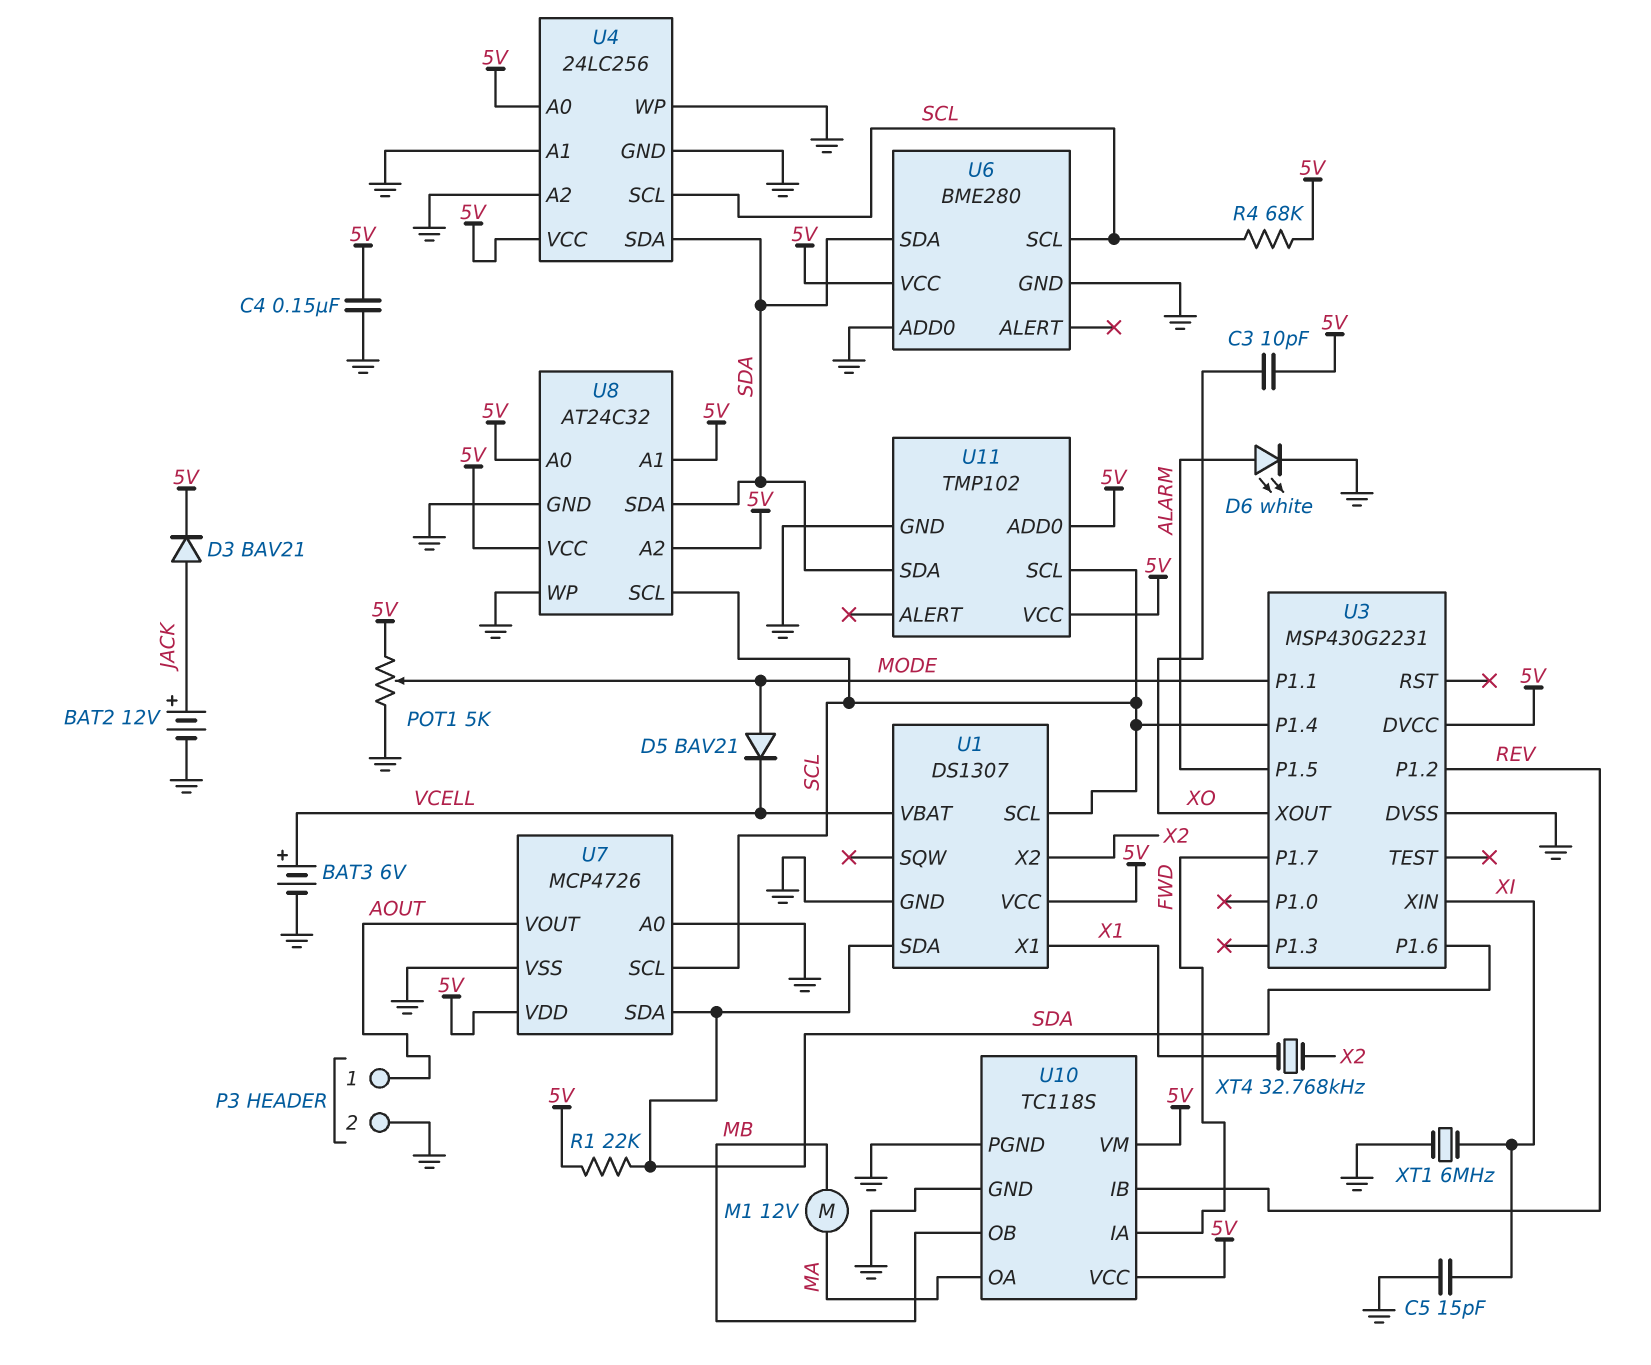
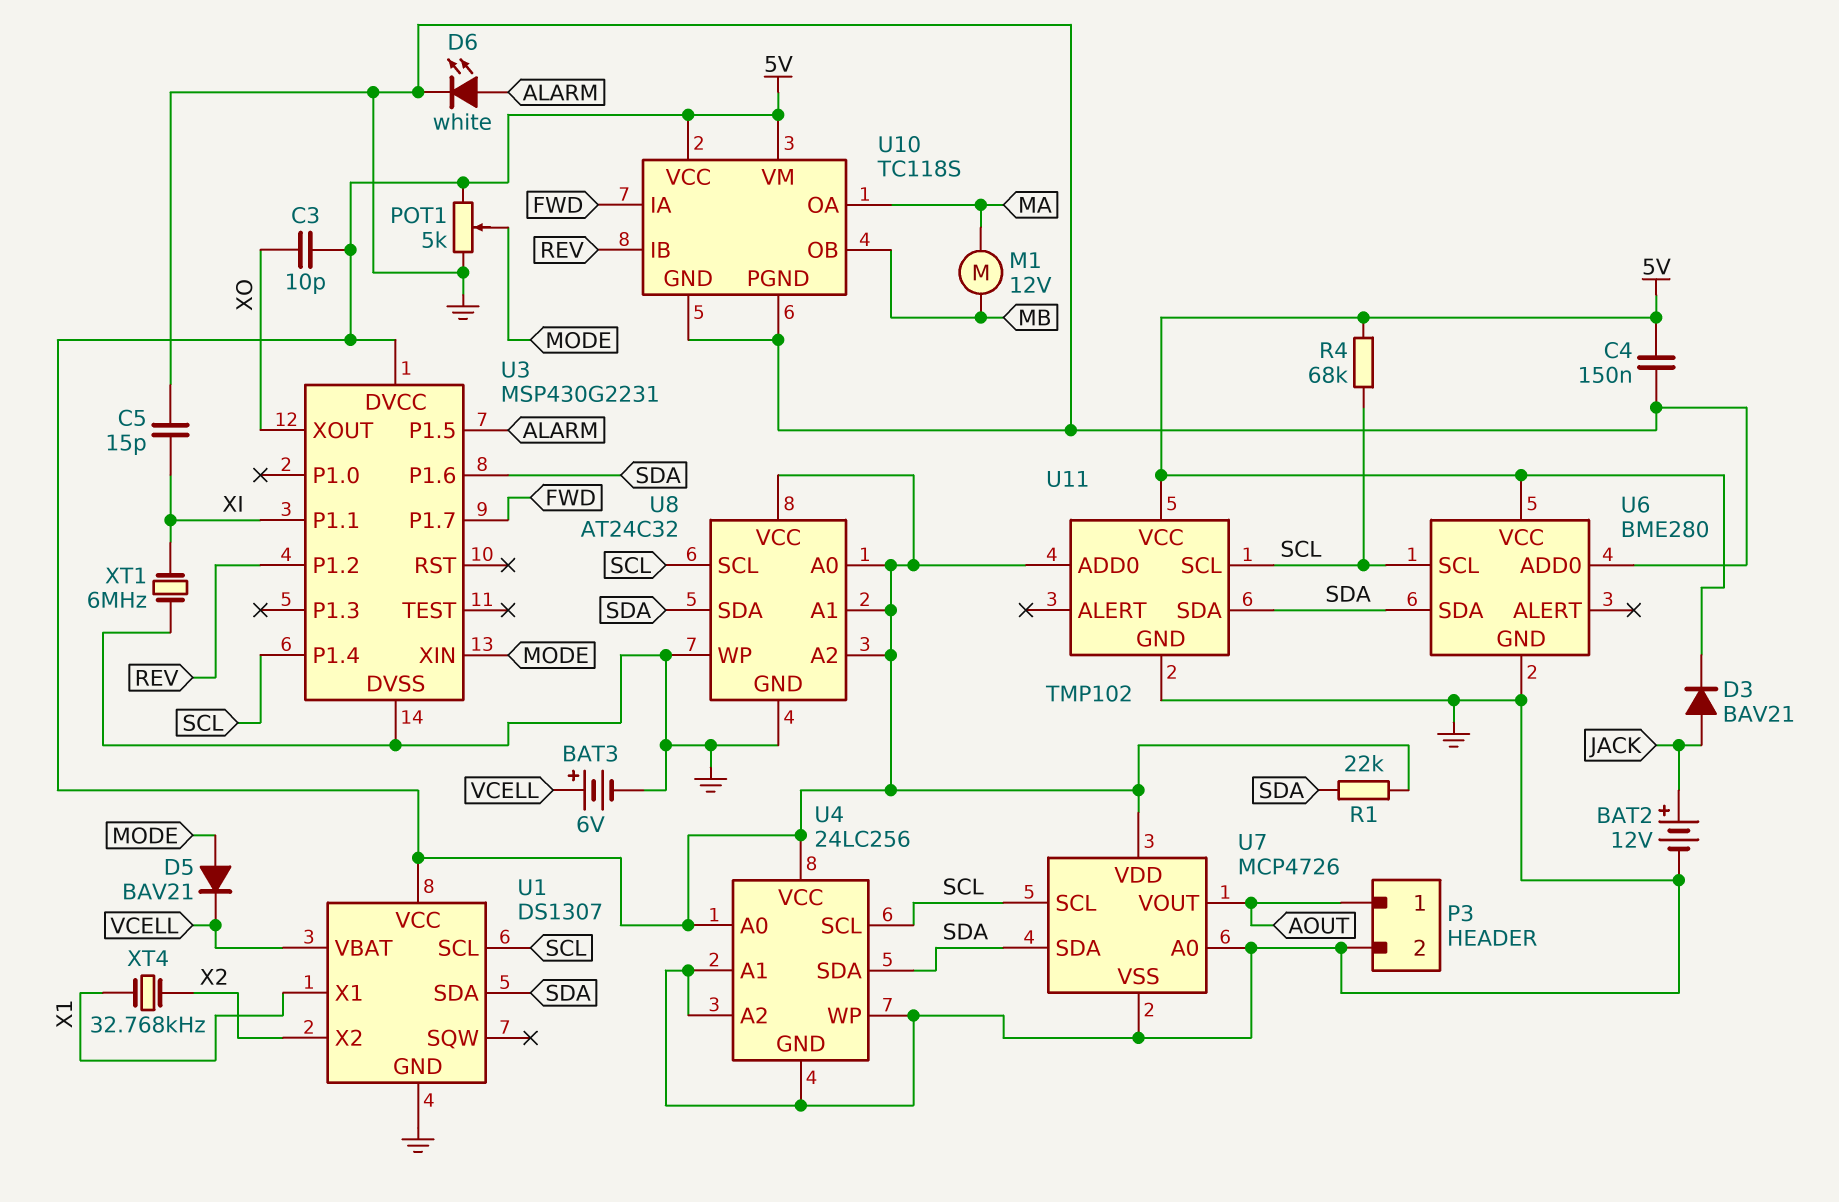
U3 pin P1.1: MODE -> XI
U3 pin XIN: XI -> MODE

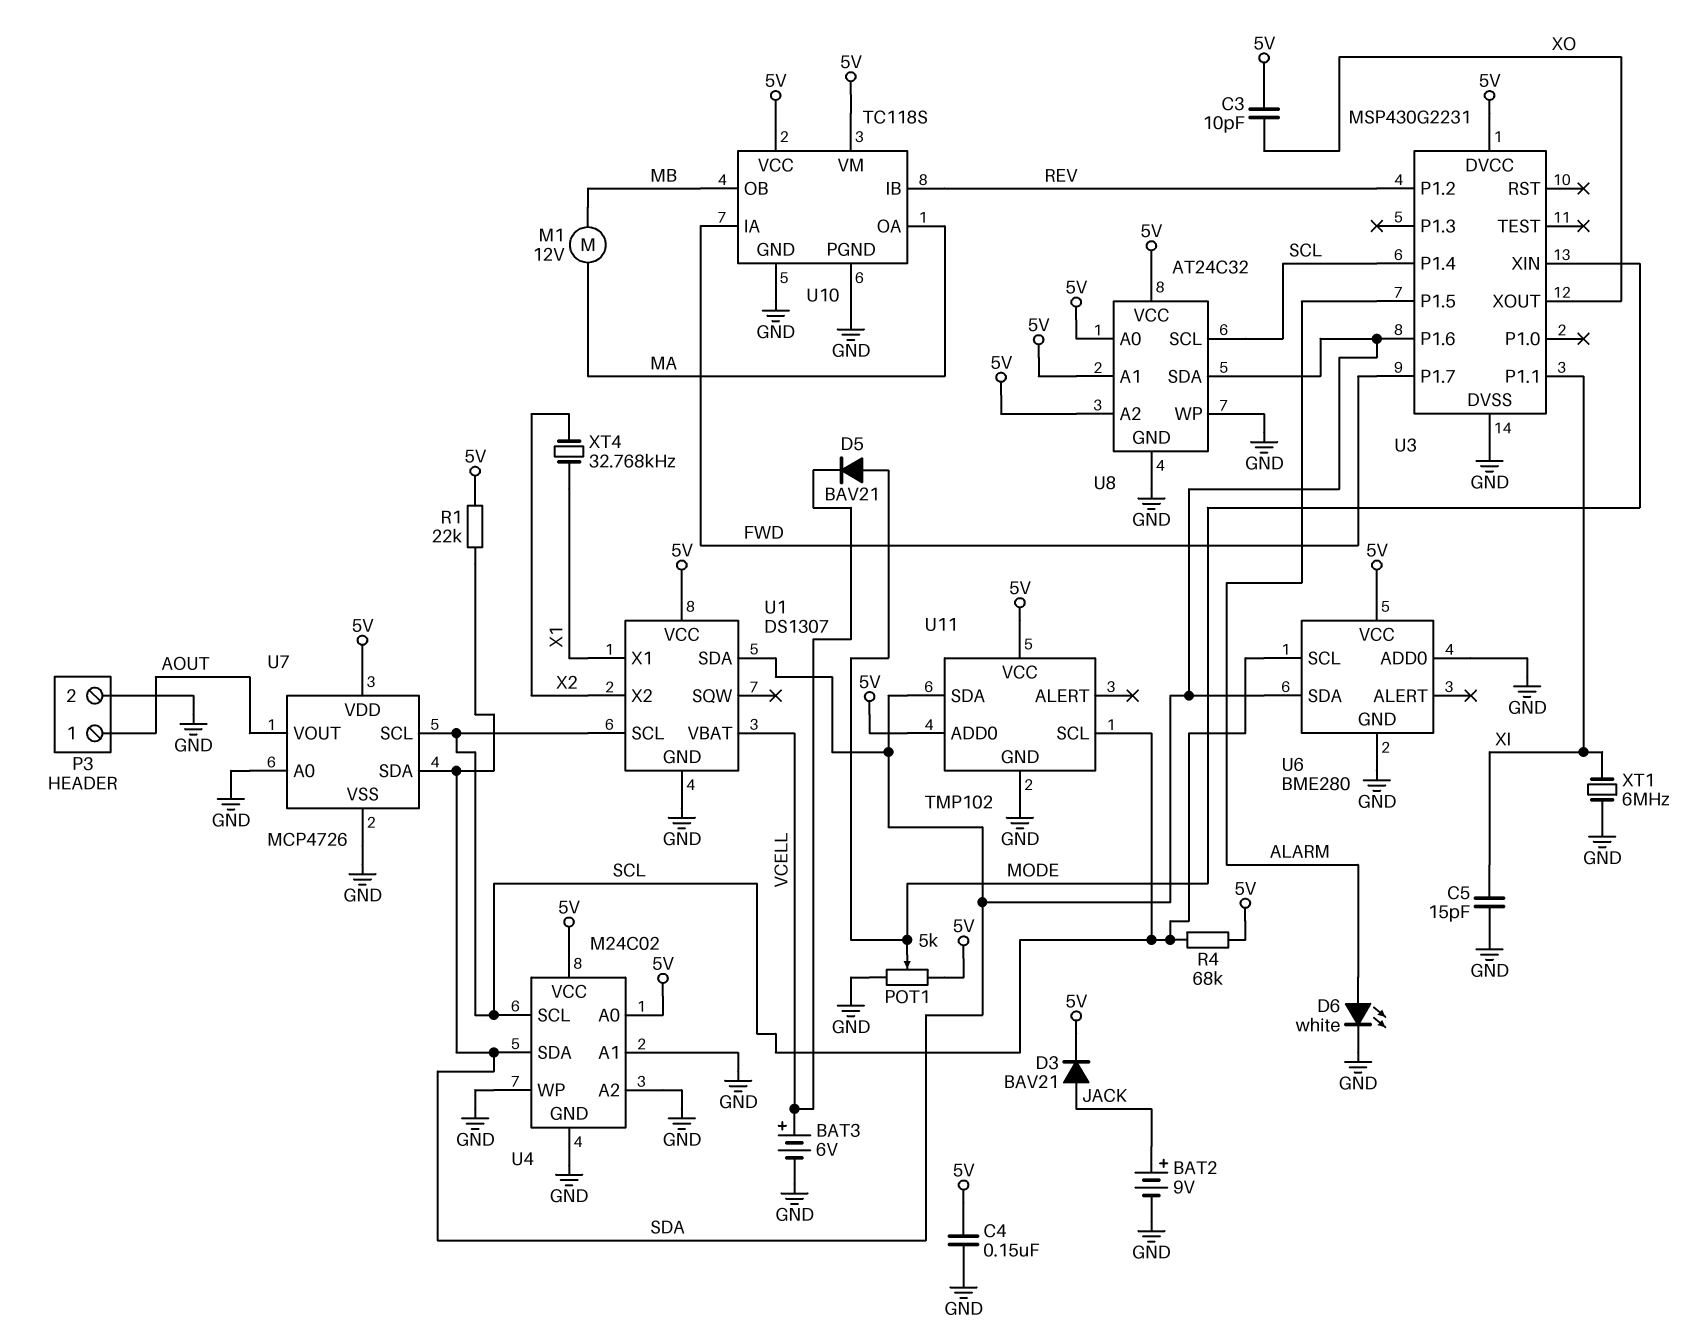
BAT2: 12V (plus JACK, minus GND) -> 9V (plus JACK, minus GND)
U4: 24LC256 -> M24C02

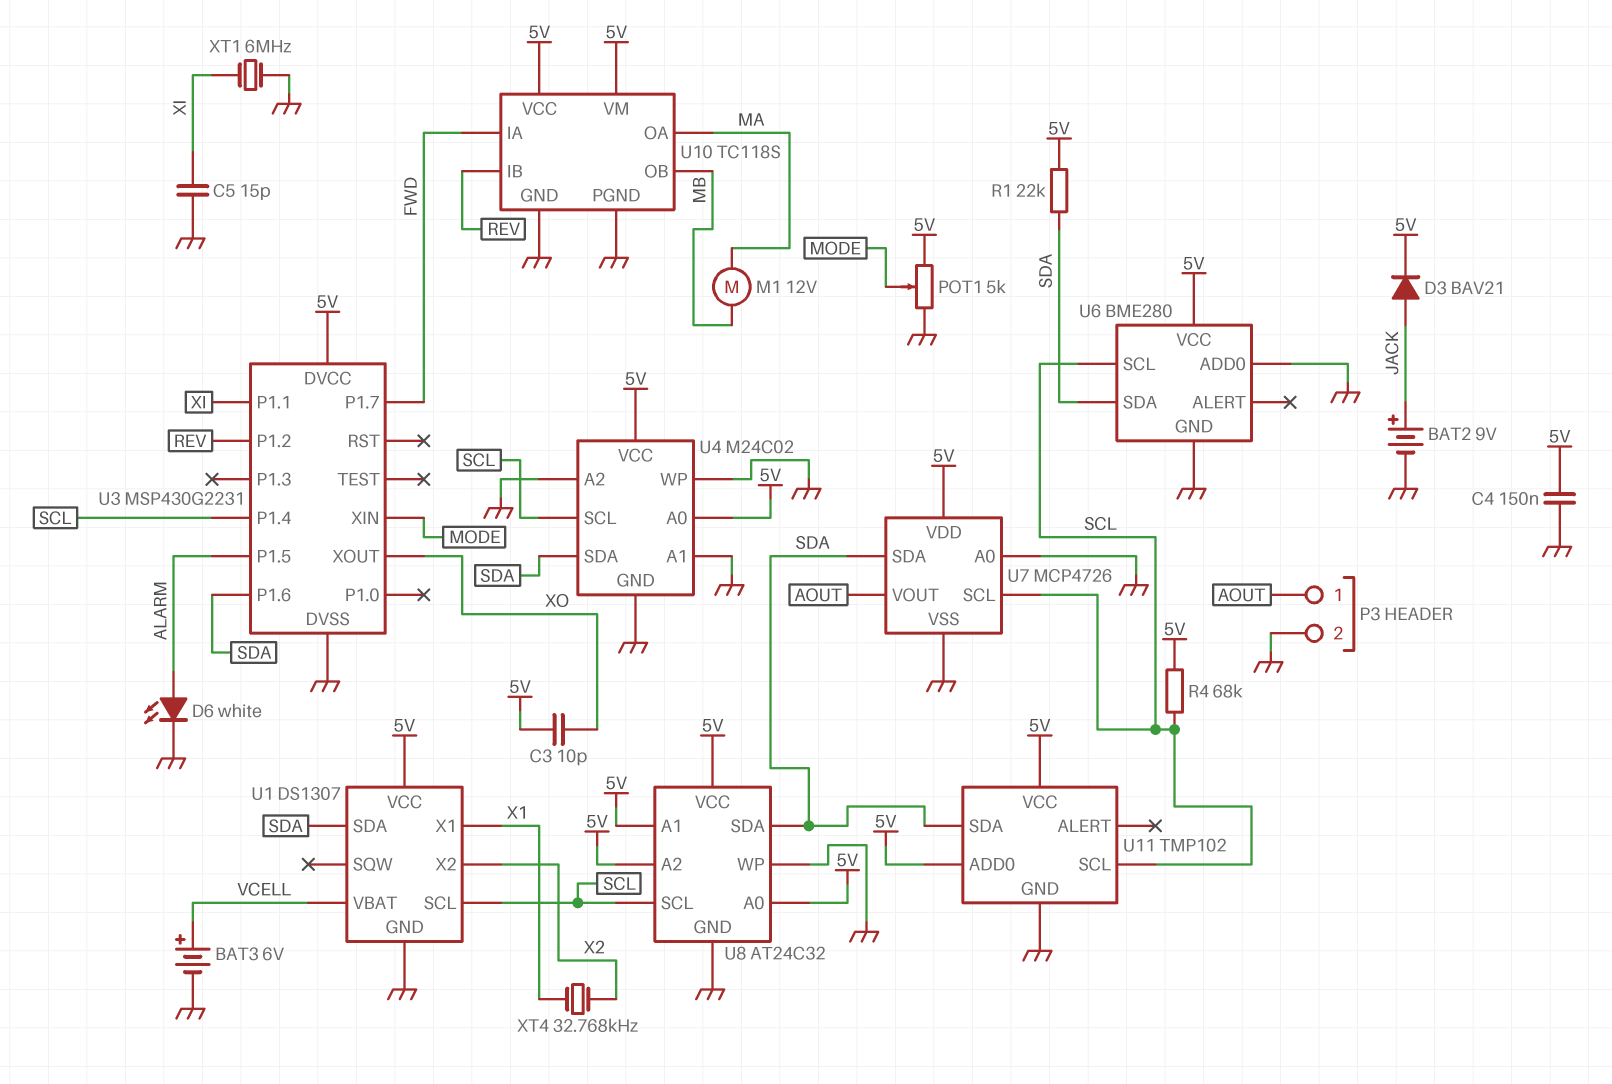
D5: diode BAV21 (A MODE, K VCELL) -> none

